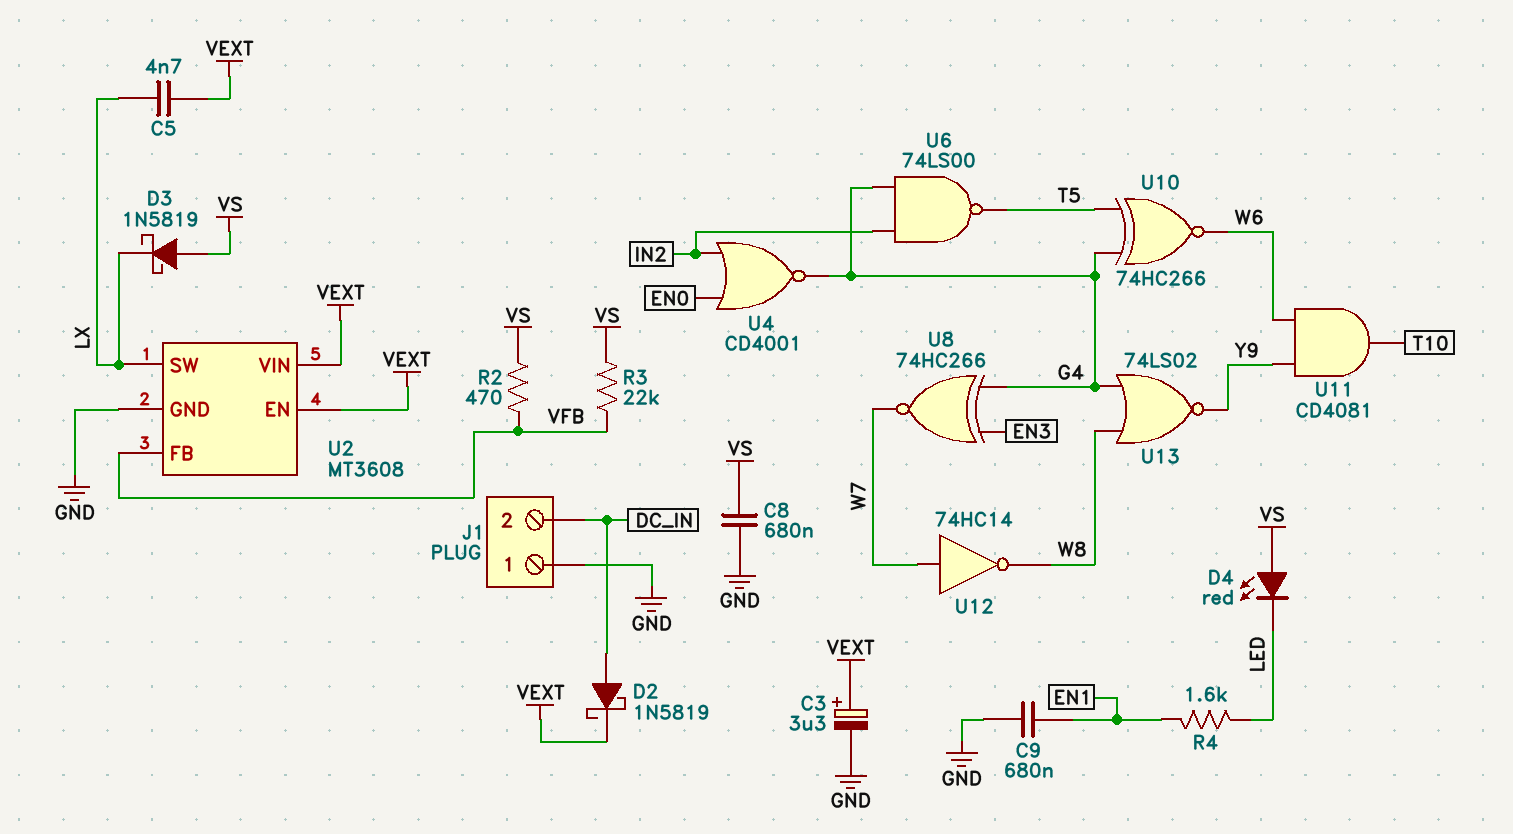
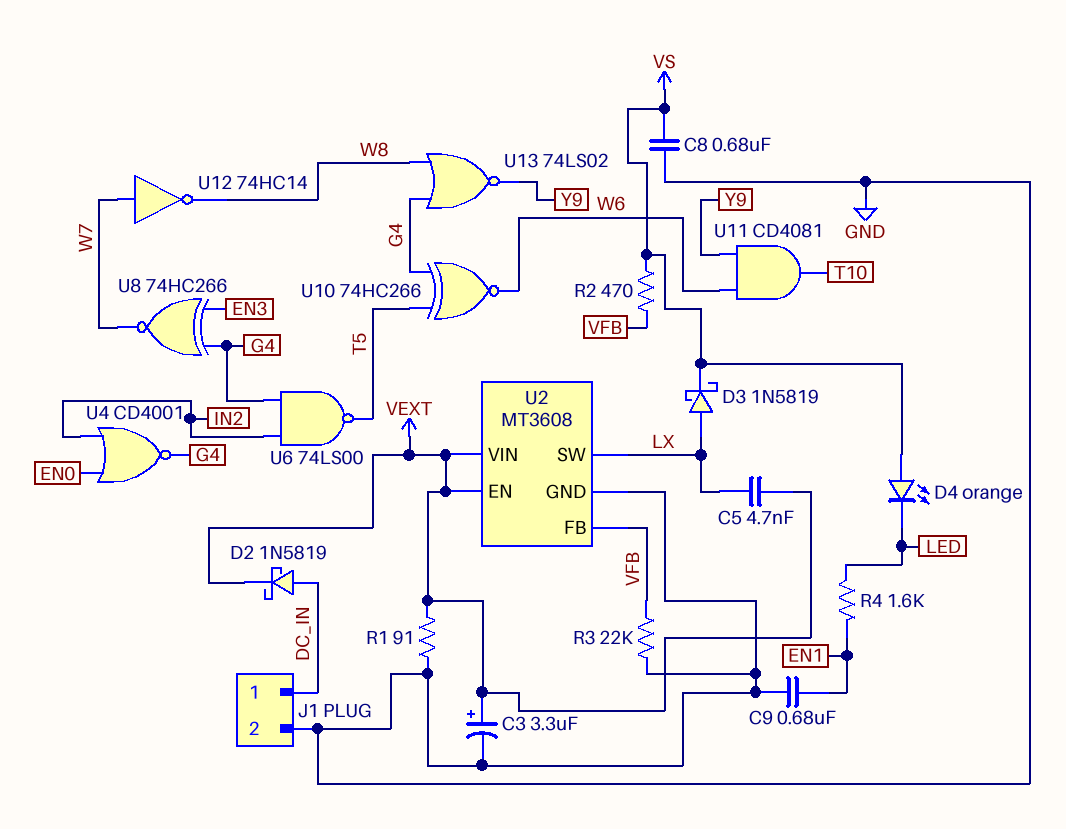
D3: schottky 1N5819 (A VS, K LX) -> schottky 1N5819 (A LX, K VS)
D4: LED red (A VS, K LED) -> LED orange (A VS, K LED)
J1 pin 1: GND -> DC_IN
J1 pin 2: DC_IN -> GND
R1: none -> 91 (GND, VEXT)
R3: 22k (VFB, VS) -> 22k (GND, VFB)

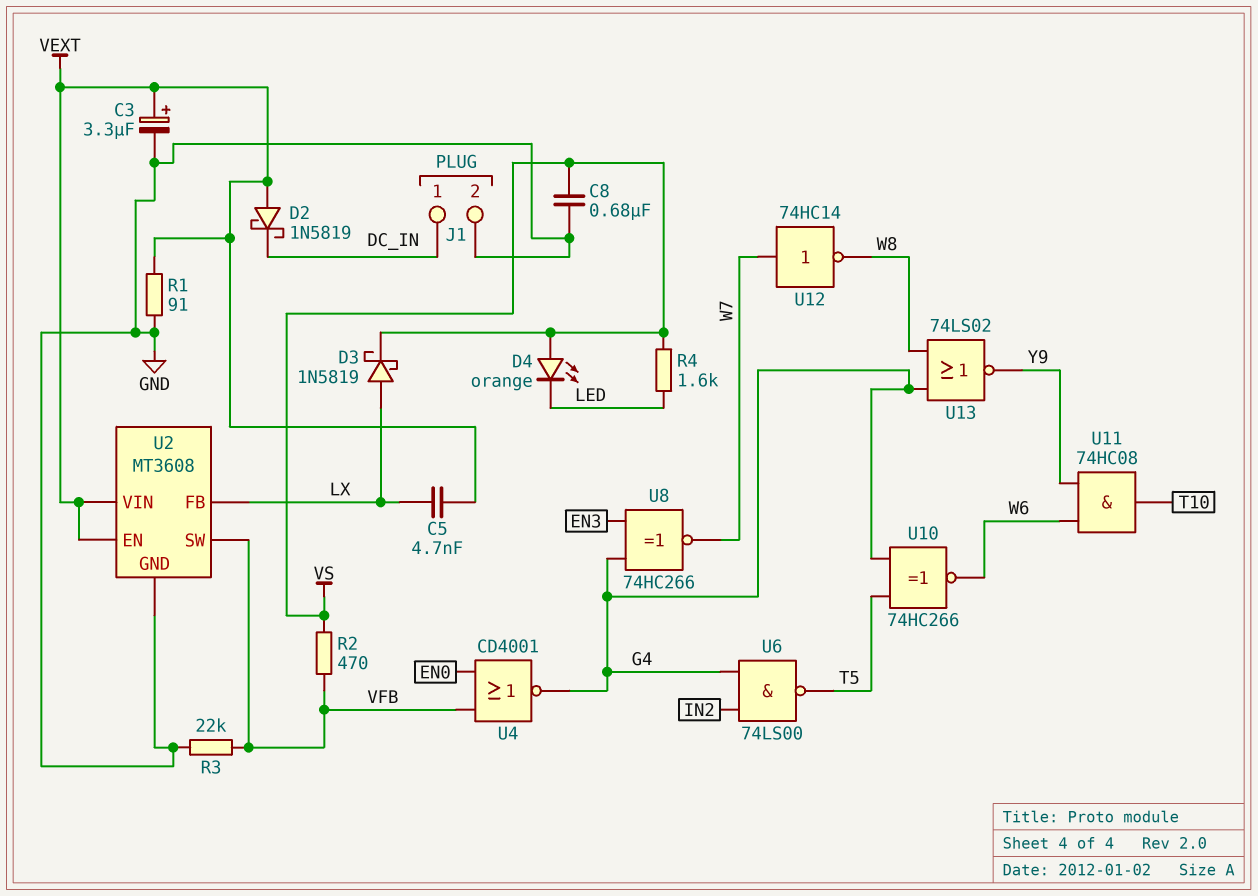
C9: 680nF (EN1, GND) -> none
D2: schottky 1N5819 (A DC_IN, K VEXT) -> schottky 1N5819 (A VEXT, K DC_IN)
R4: 1.6k (EN1, LED) -> 1.6k (LED, VS)
U2 pin FB: VFB -> LX
U2 pin SW: LX -> VFB
U4: NOR CD4001 (in EN0, in IN2, out G4) -> NOR CD4001 (in EN0, in VFB, out G4)
U11: AND CD4081 (in W6, in Y9, out T10) -> AND 74HC08 (in W6, in Y9, out T10)

